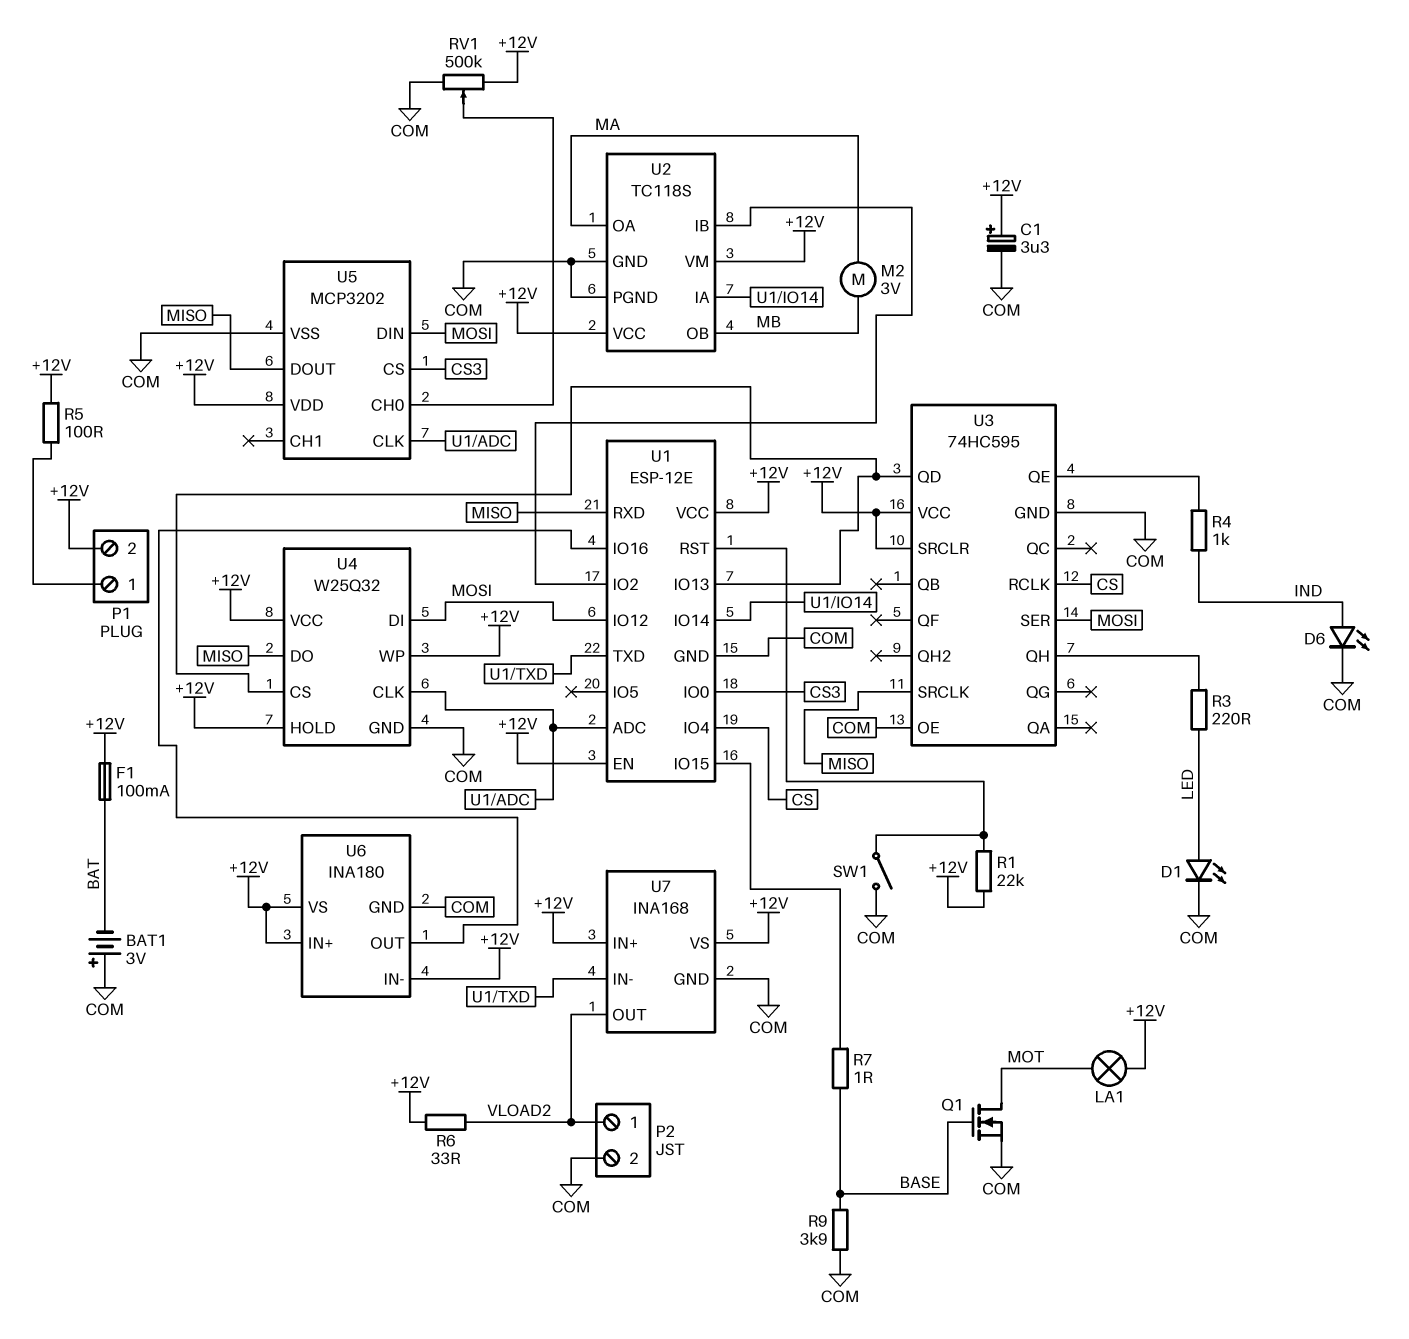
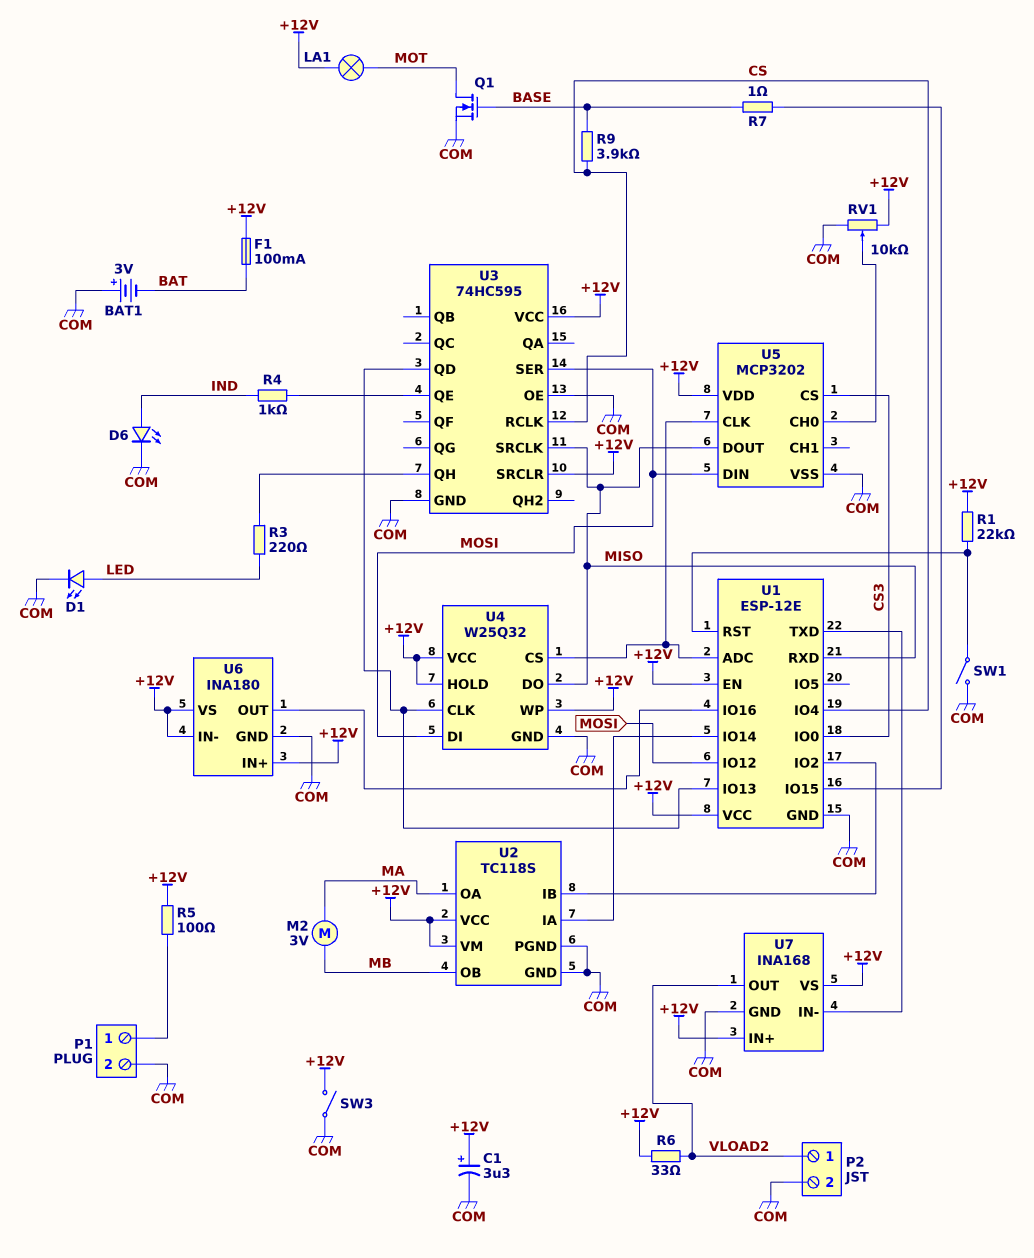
P1 pin 2: +12V -> COM
R9: 3.9k (BASE, COM) -> 3.9k (BASE, CS)
RV1: 500k (+12V, COM, wiper U5/CH0) -> 10k (+12V, COM, wiper U5/CH0)
SW3: none -> switch (+12V, COM)
U4 pin CLK: U1/ADC -> U1/IO13
U4 pin CS: U1/IO13 -> U1/ADC

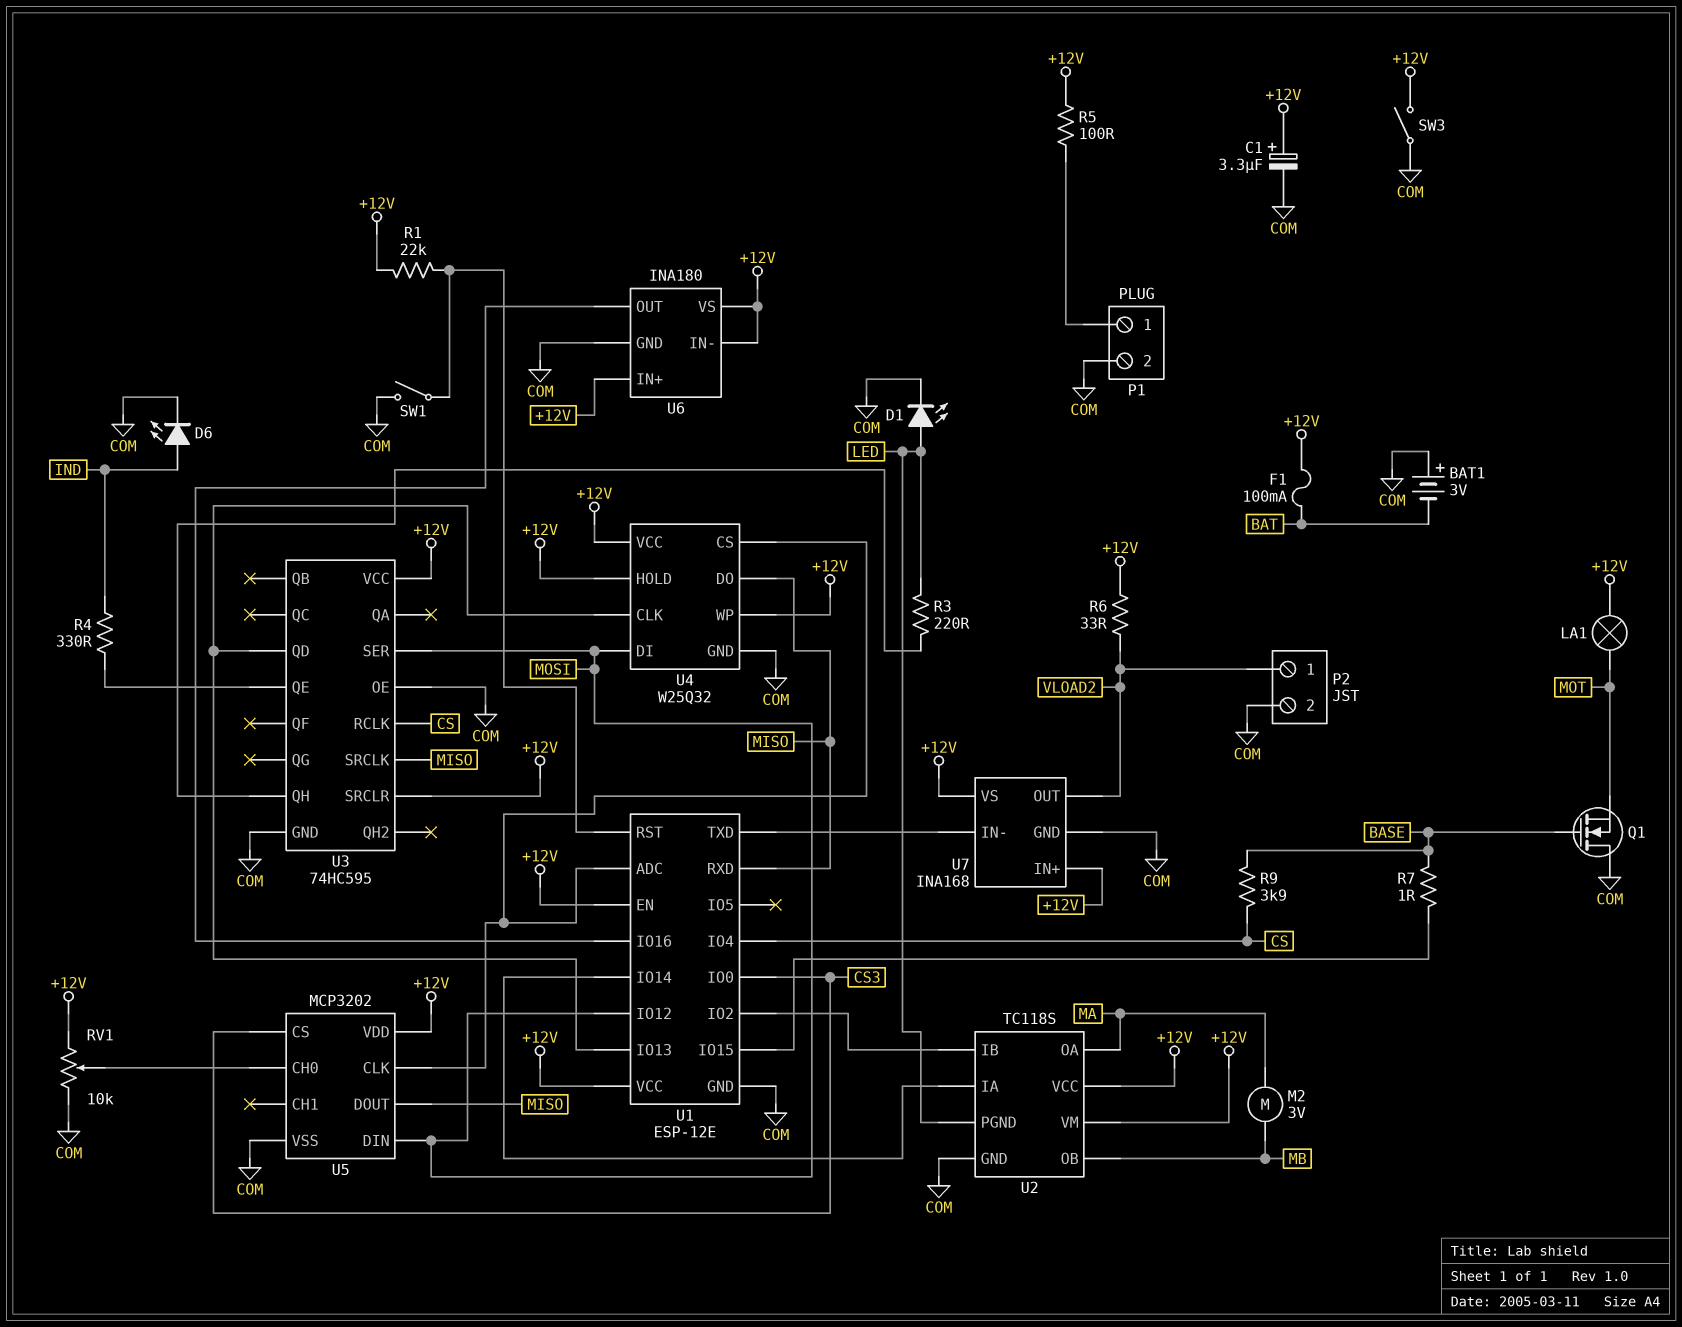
Q1: NMOS (G BASE, D MOT, S COM) -> NMOS (G BASE, D COM, S MOT)
R4: 1k (IND, U3/QE) -> 330 (IND, U3/QE)
U2 pin PGND: COM -> LED

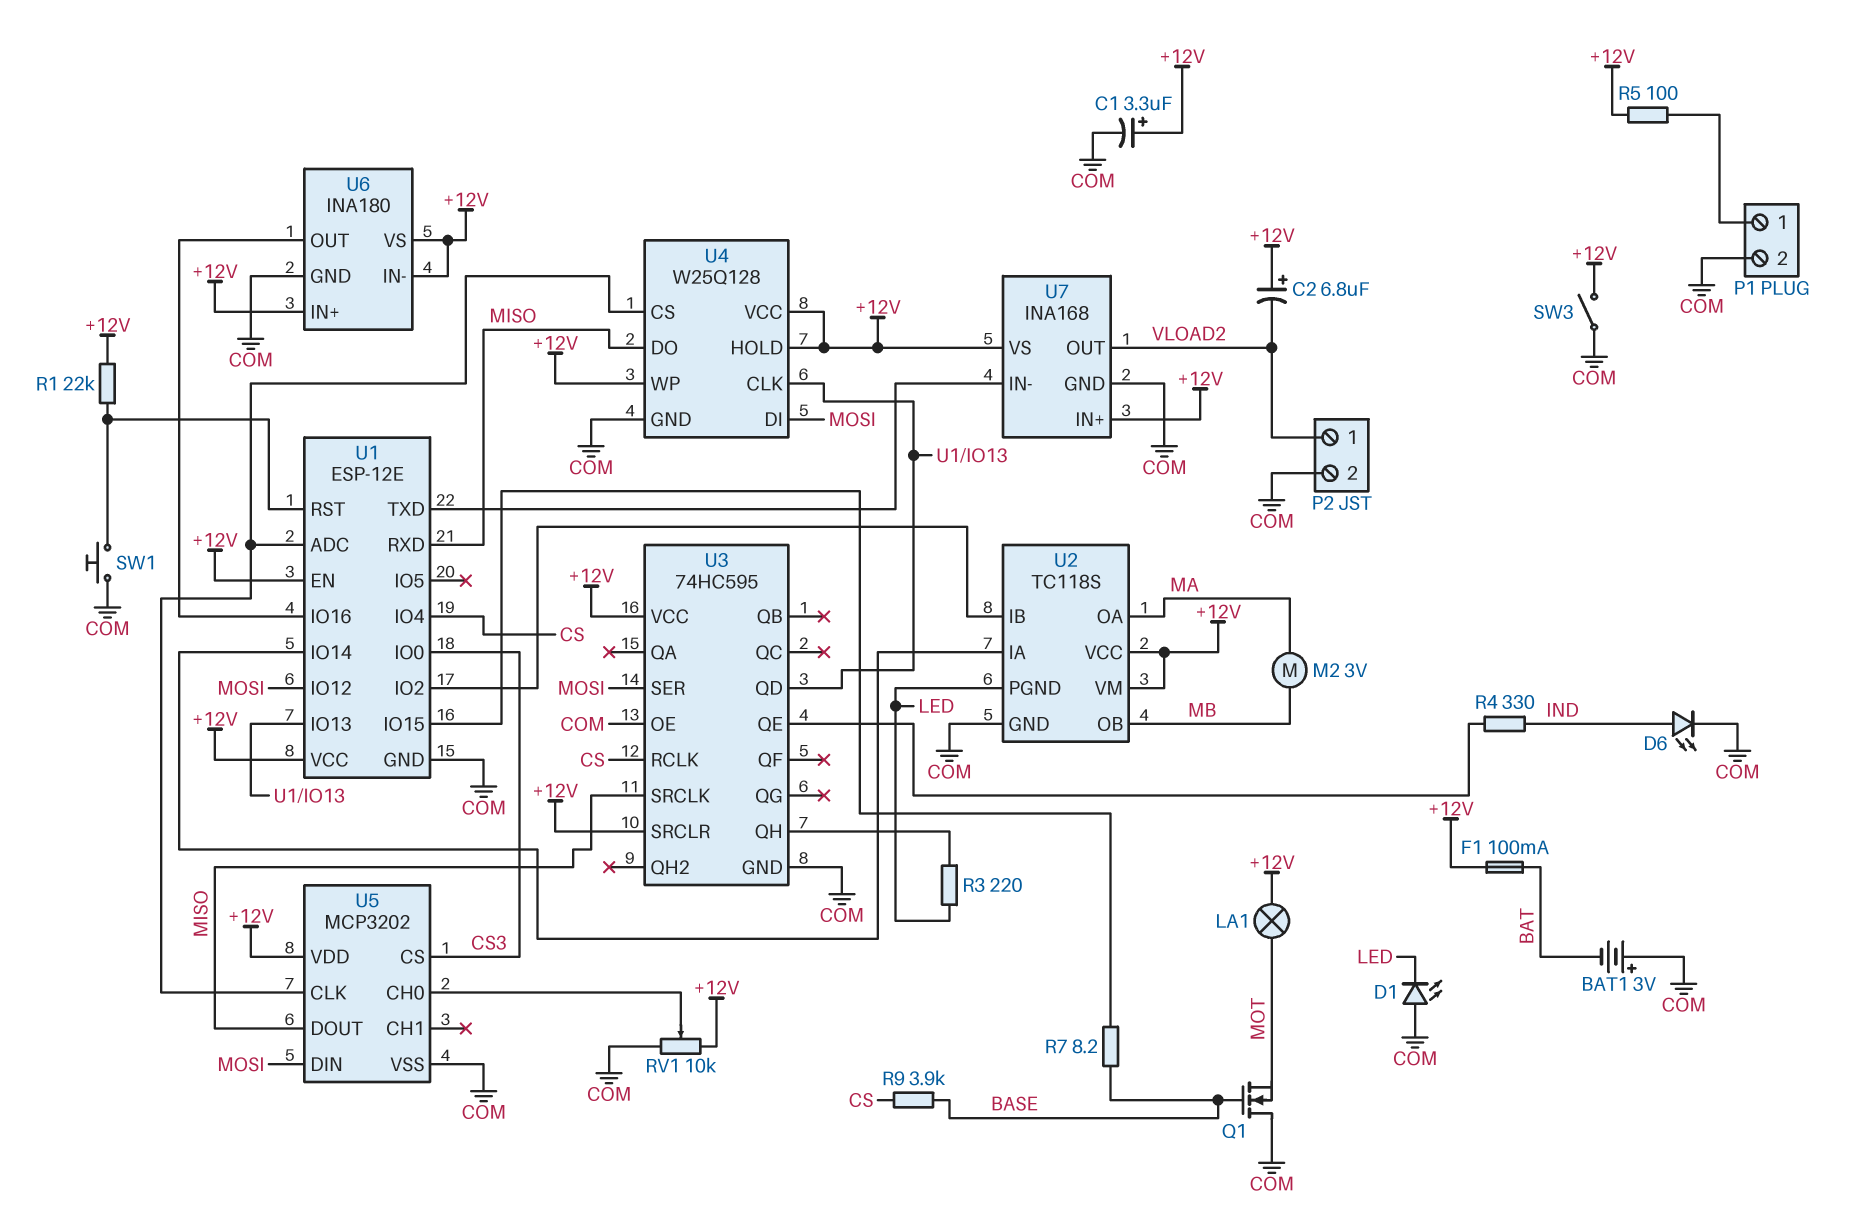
C2: none -> 6.8uF (plus +12V, minus VLOAD2)
D1: LED (A LED, K COM) -> LED (A COM, K LED)
R6: 33 (+12V, VLOAD2) -> none
R7: 1 (BASE, U1/IO15) -> 8.2 (BASE, U1/IO15)
SW1: switch (COM, U1/RST) -> button (COM, U1/RST)
U4: W25Q32 -> W25Q128

